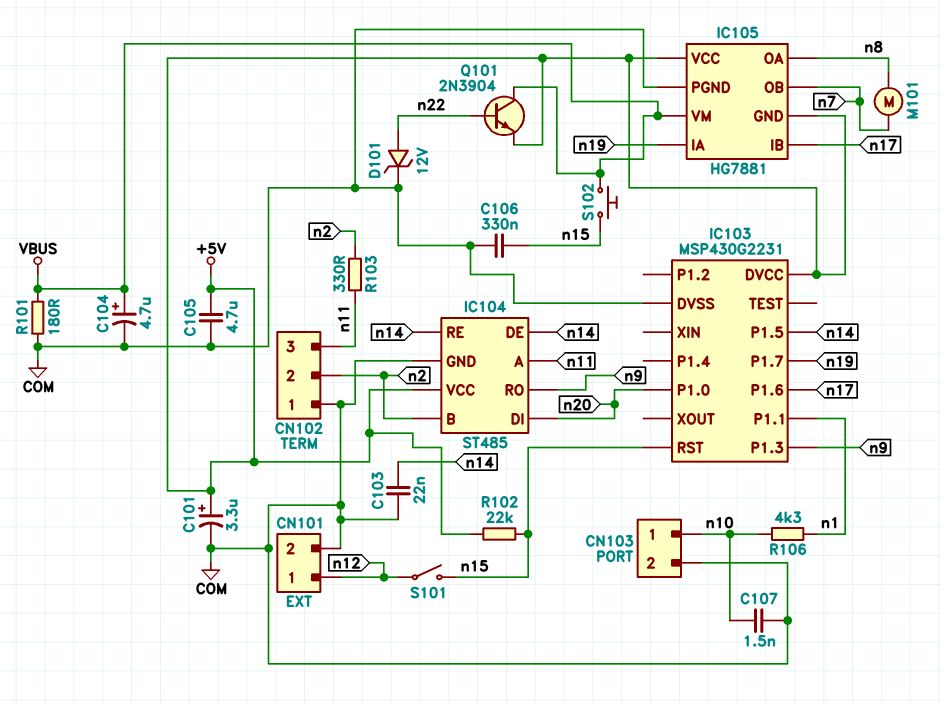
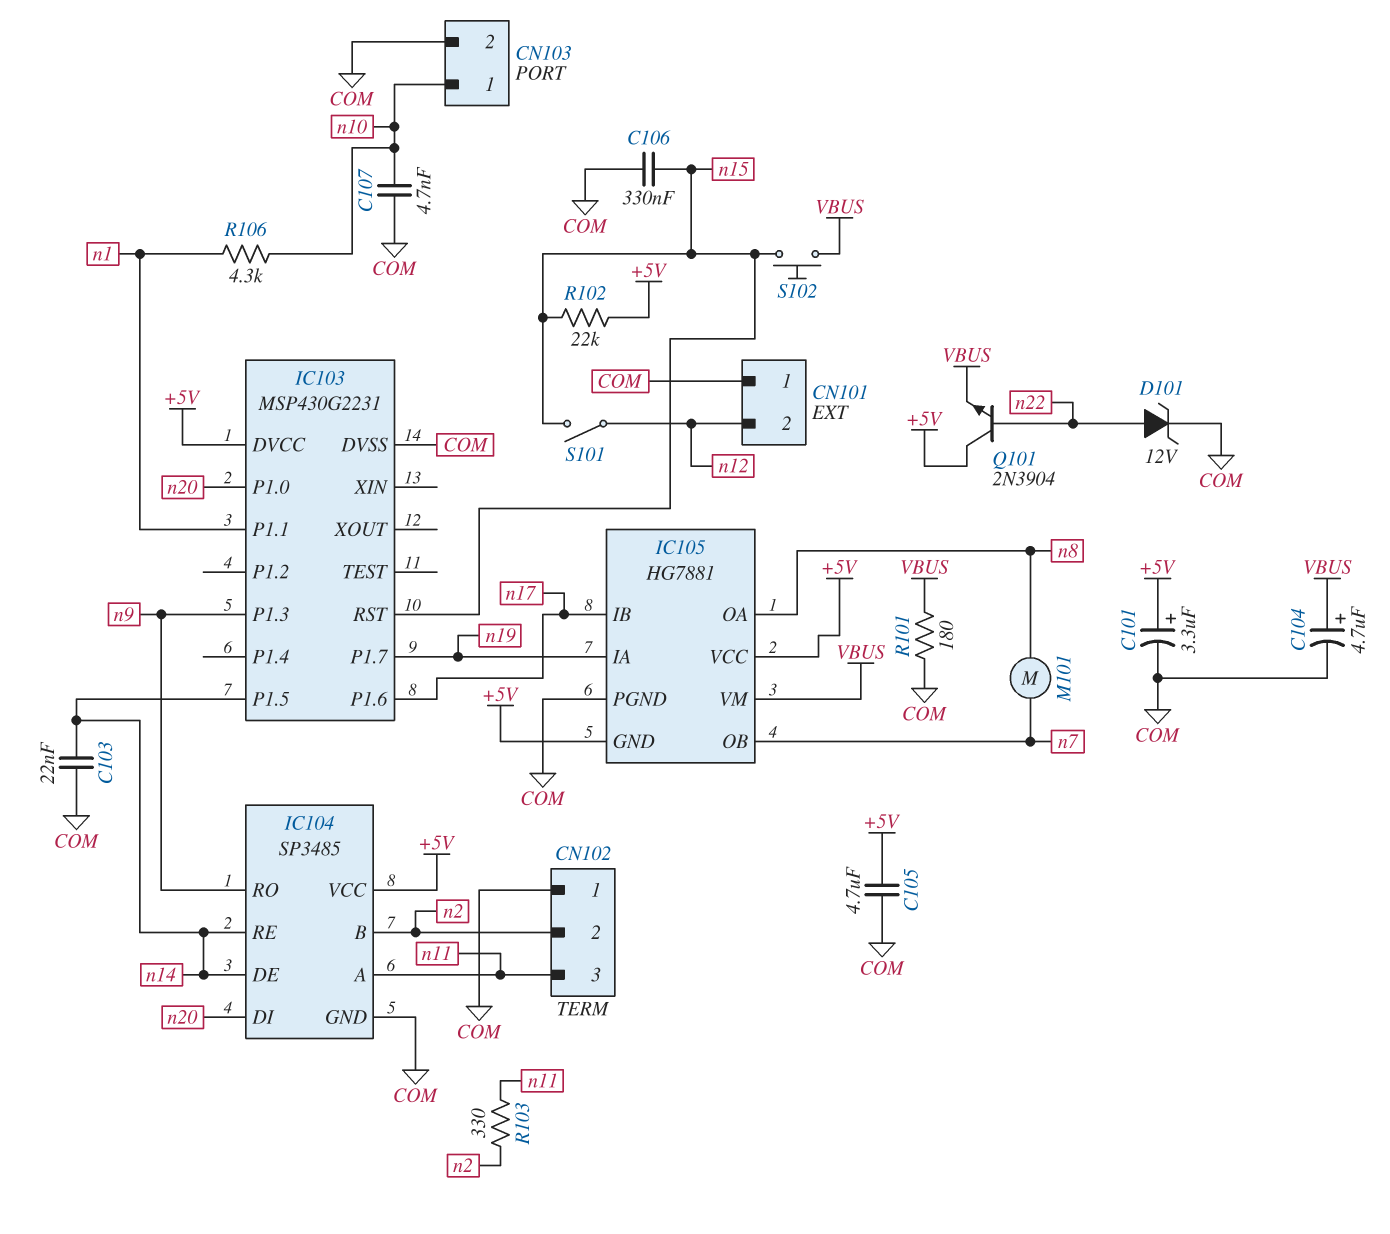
C107: 1.5nF (COM, n10) -> 4.7nF (COM, n10)
CN101 pin 1: n12 -> COM
CN101 pin 2: COM -> n12
IC104: ST485 -> SP3485
Q101: NPN 2N3904 (B n22, C VBUS, E +5V) -> NPN 2N3904 (B n22, C +5V, E VBUS)

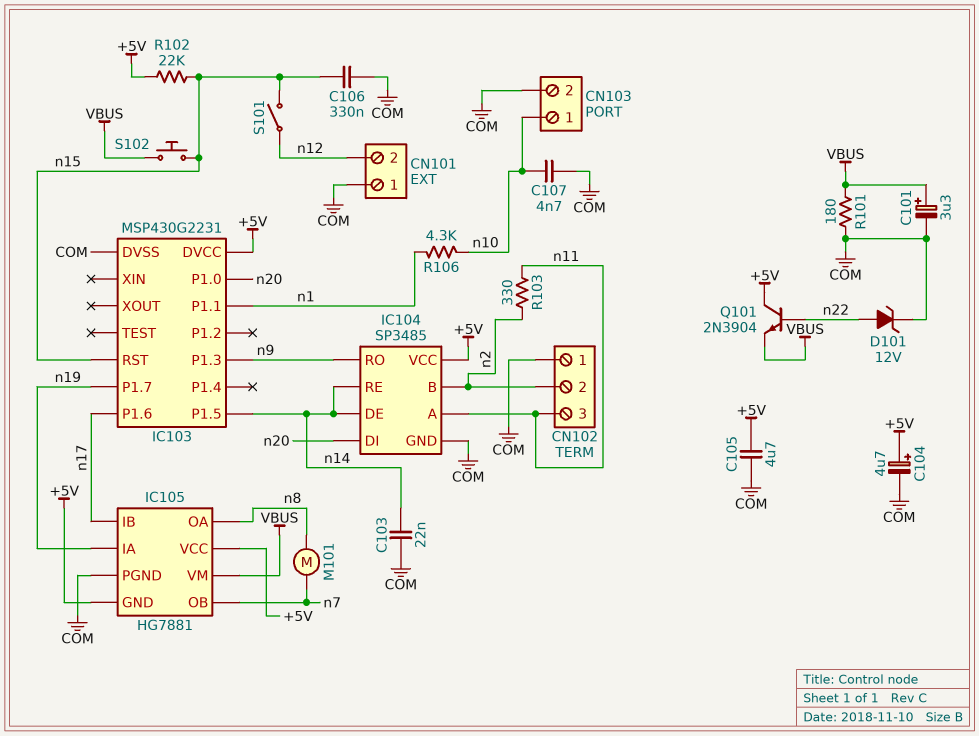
C101: 3.3uF (plus +5V, minus COM) -> 3.3uF (plus VBUS, minus COM)
C104: 4.7uF (plus VBUS, minus COM) -> 4.7uF (plus +5V, minus COM)

